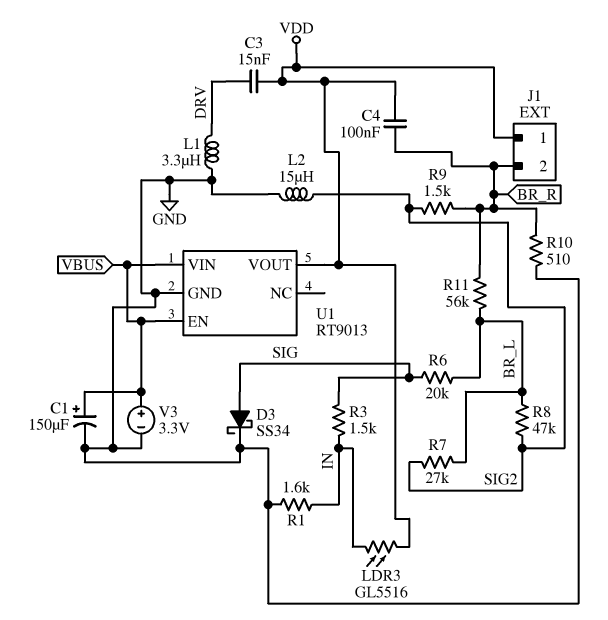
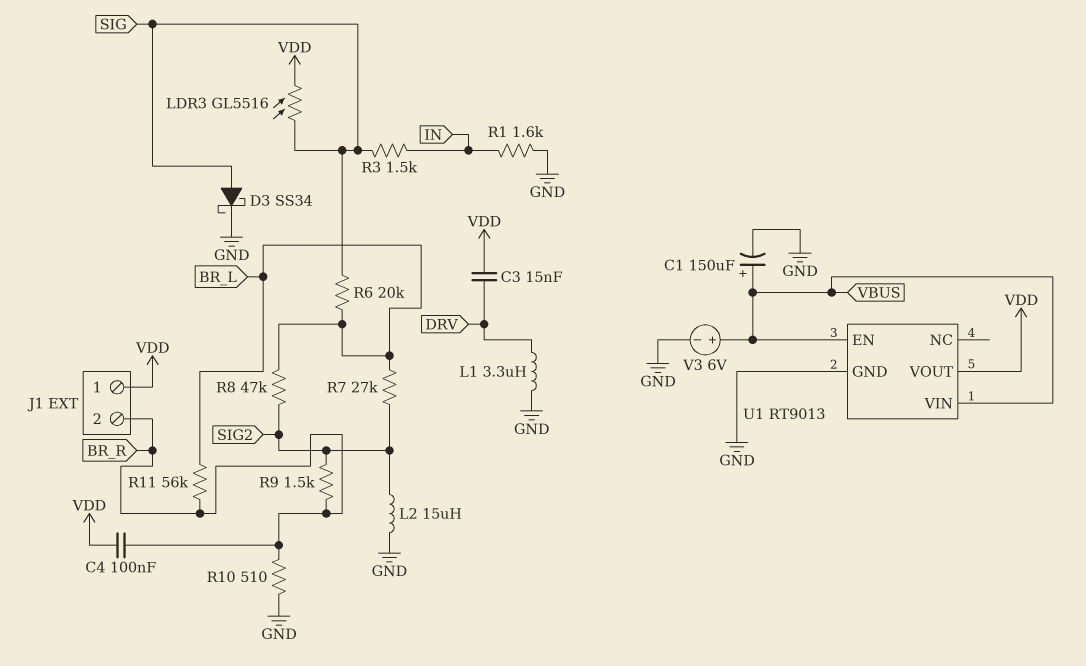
LDR3: GL5516 (IN, VDD) -> GL5516 (SIG, VDD)
V3: 3.3V (plus VBUS, minus GND) -> 6V (plus VBUS, minus GND)

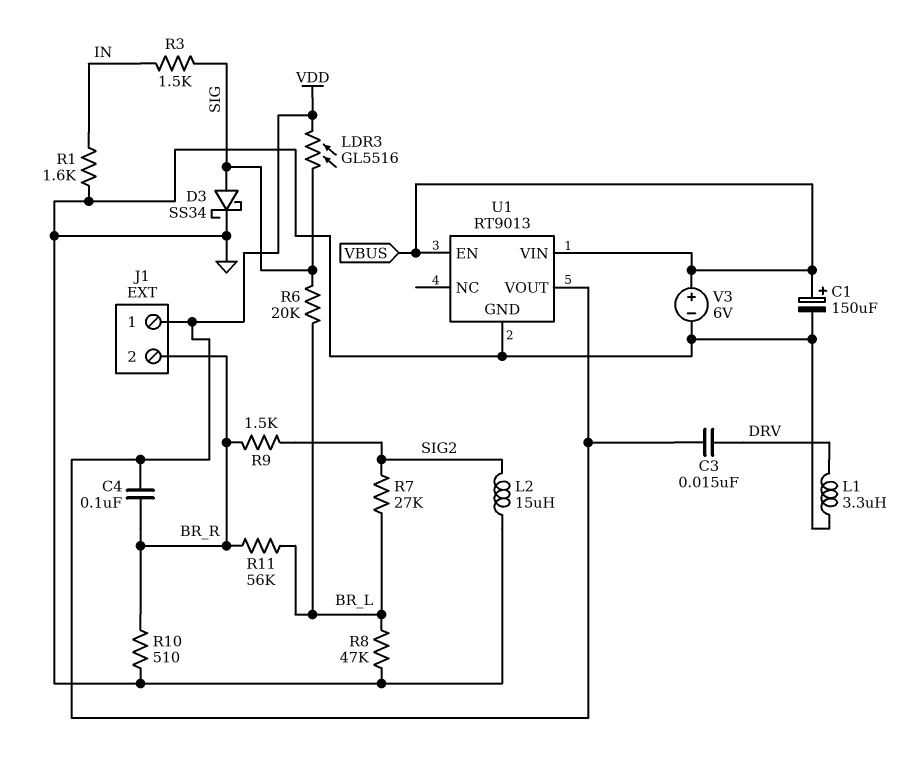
R8: 47k (BR_L, SIG2) -> 47k (BR_L, GND)

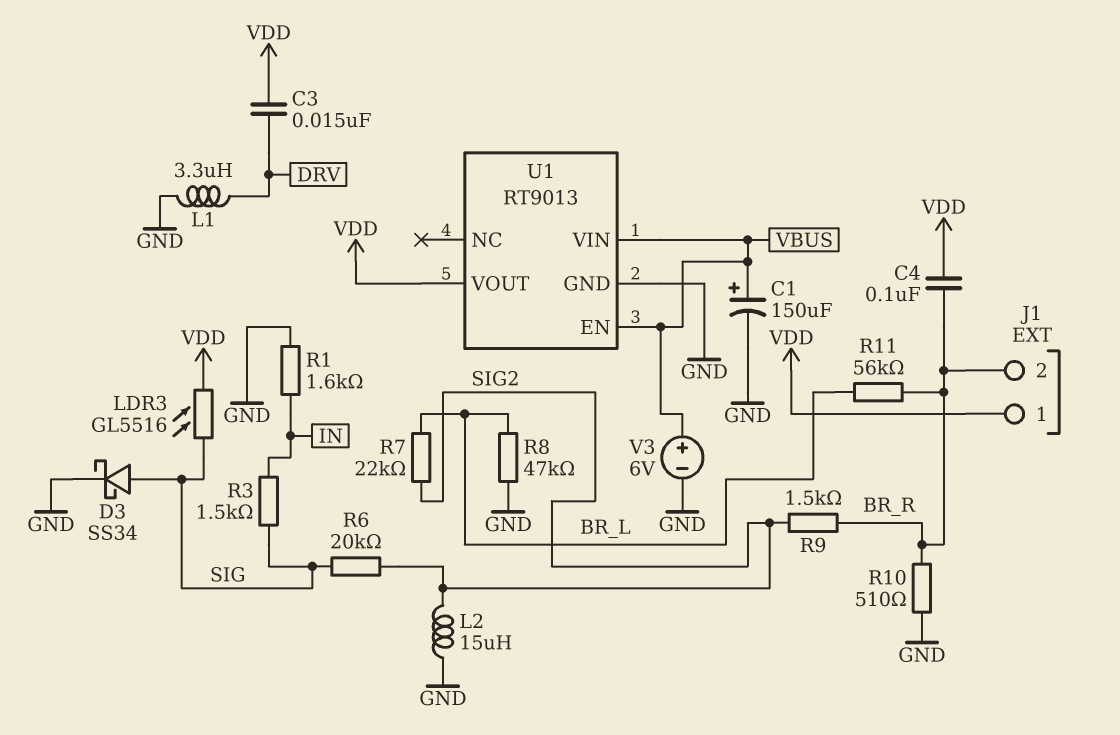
R6: 20k (BR_L, SIG) -> 20k (SIG, SIG2)
R7: 27k (BR_L, SIG2) -> 22k (BR_L, SIG2)

